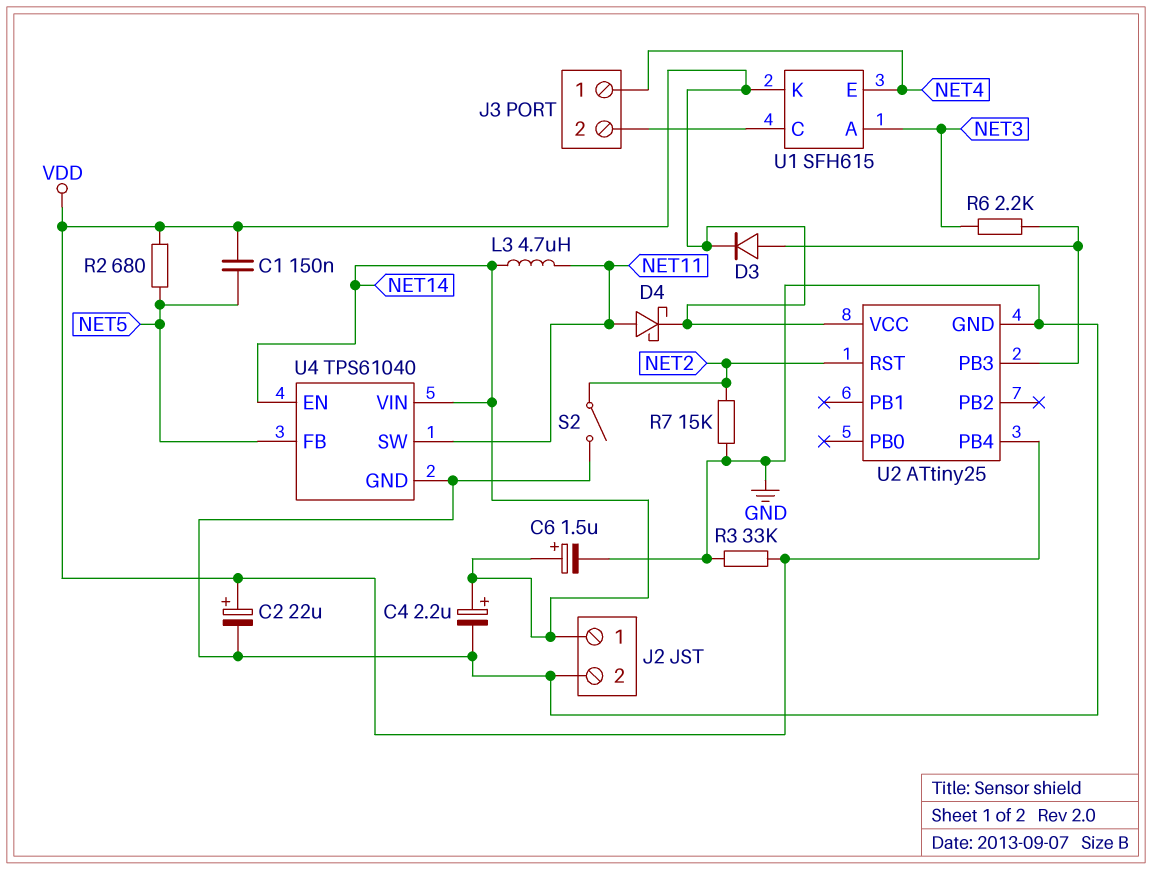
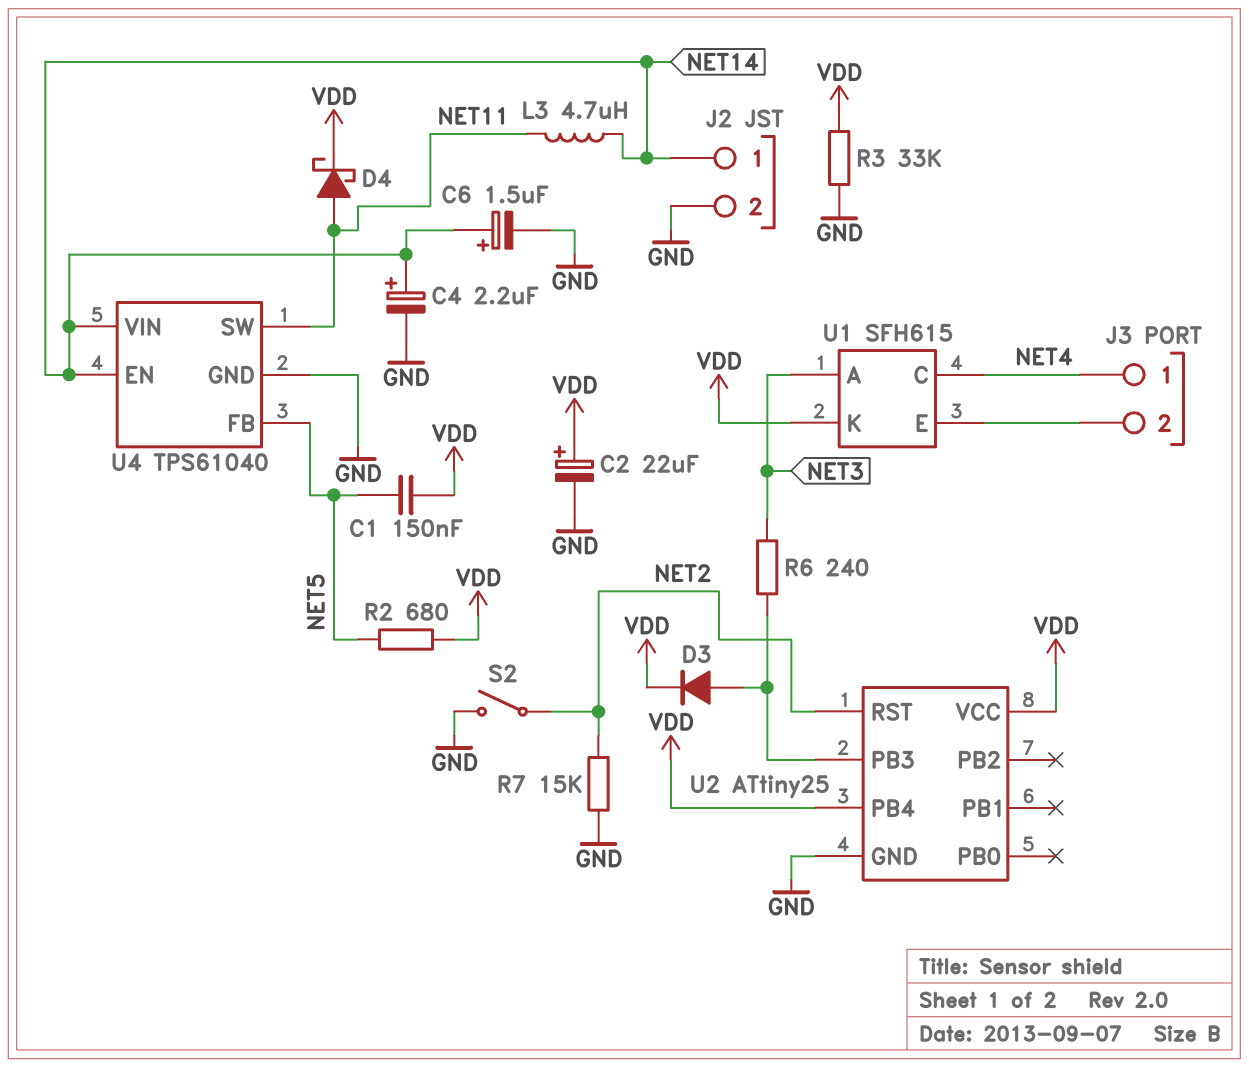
R6: 2.2k (NET3, U2/PB3) -> 240 (NET3, U2/PB3)
U1 pin C: J3/2 -> NET4
U1 pin E: NET4 -> J3/2

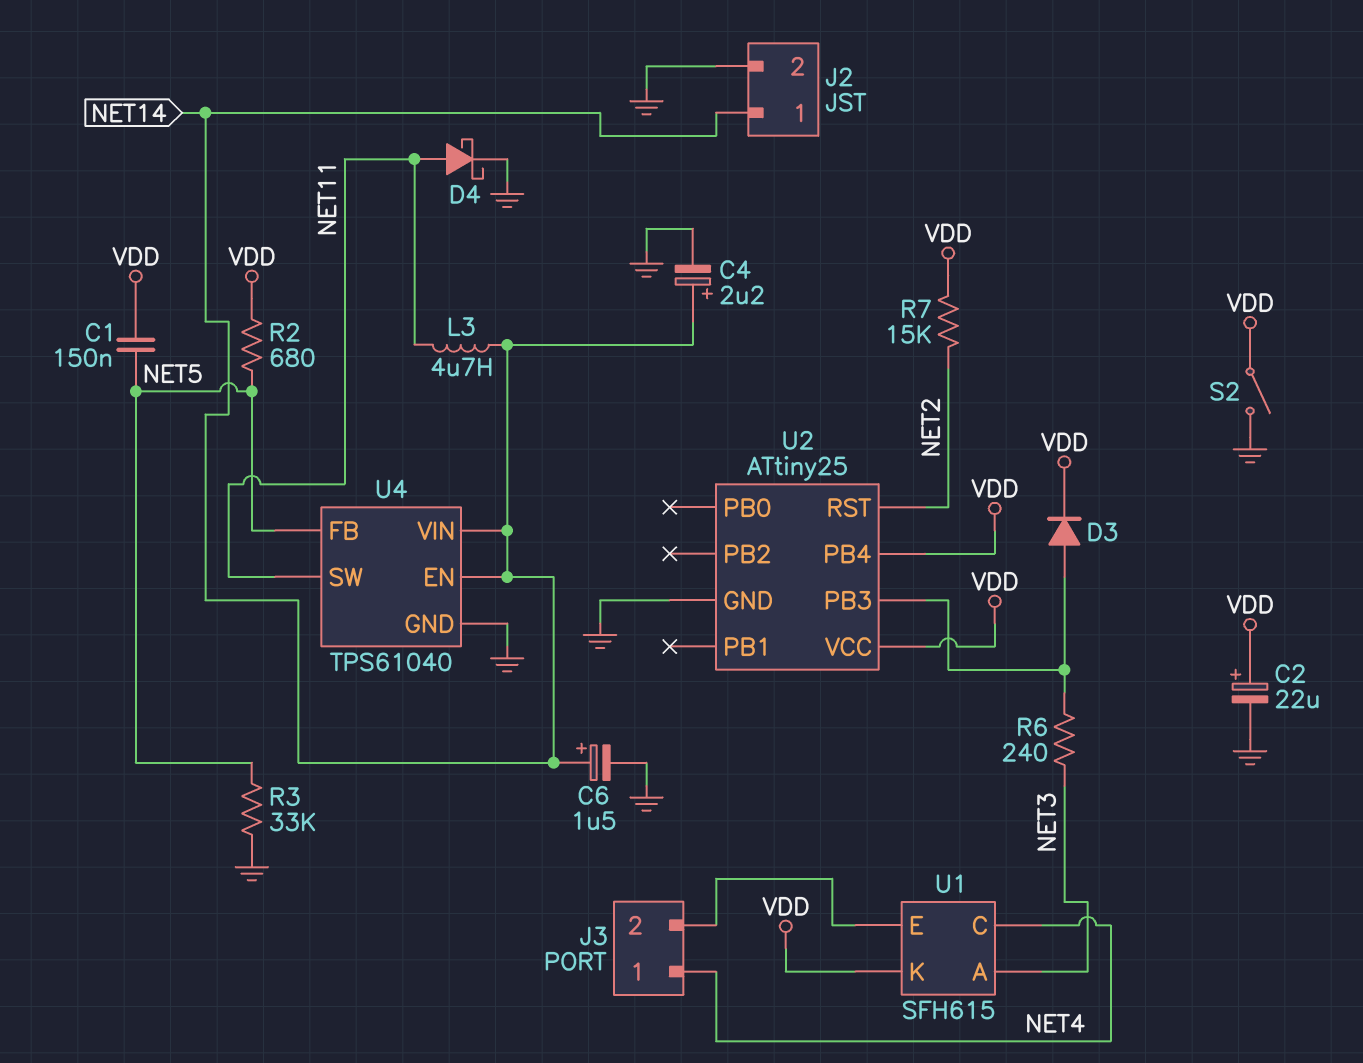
D4: schottky (A NET11, K VDD) -> schottky (A NET11, K GND)
R3: 33k (GND, VDD) -> 33k (GND, NET5)
R7: 15k (GND, NET2) -> 15k (NET2, VDD)
S2: switch (GND, NET2) -> switch (GND, VDD)

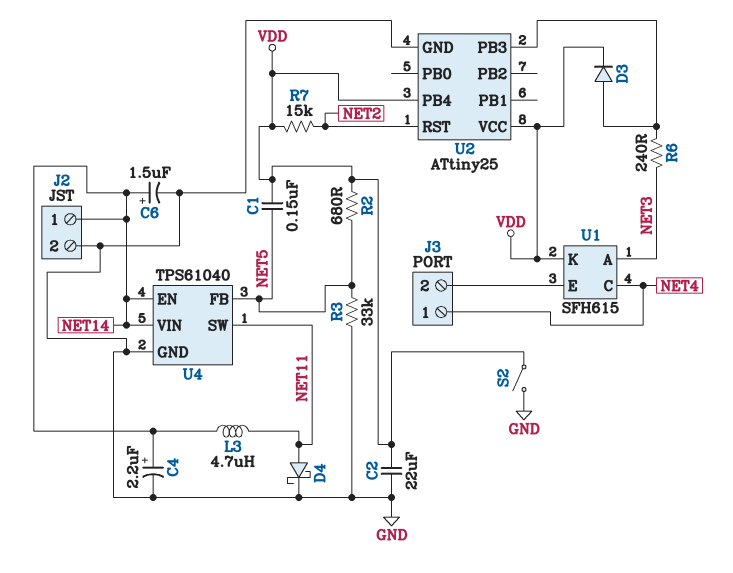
C2: 22uF (plus VDD, minus GND) -> 22uF (GND, VDD)

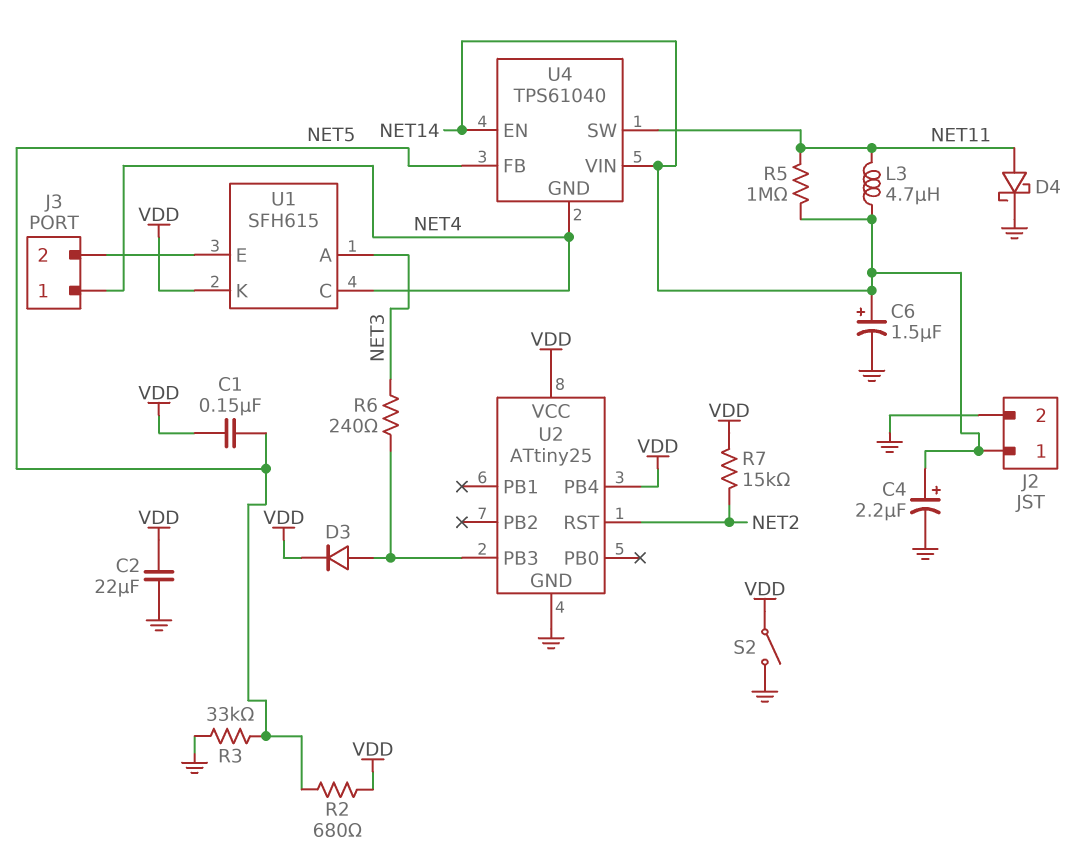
R5: none -> 1M (NET11, NET14)
U4 pin GND: GND -> NET4

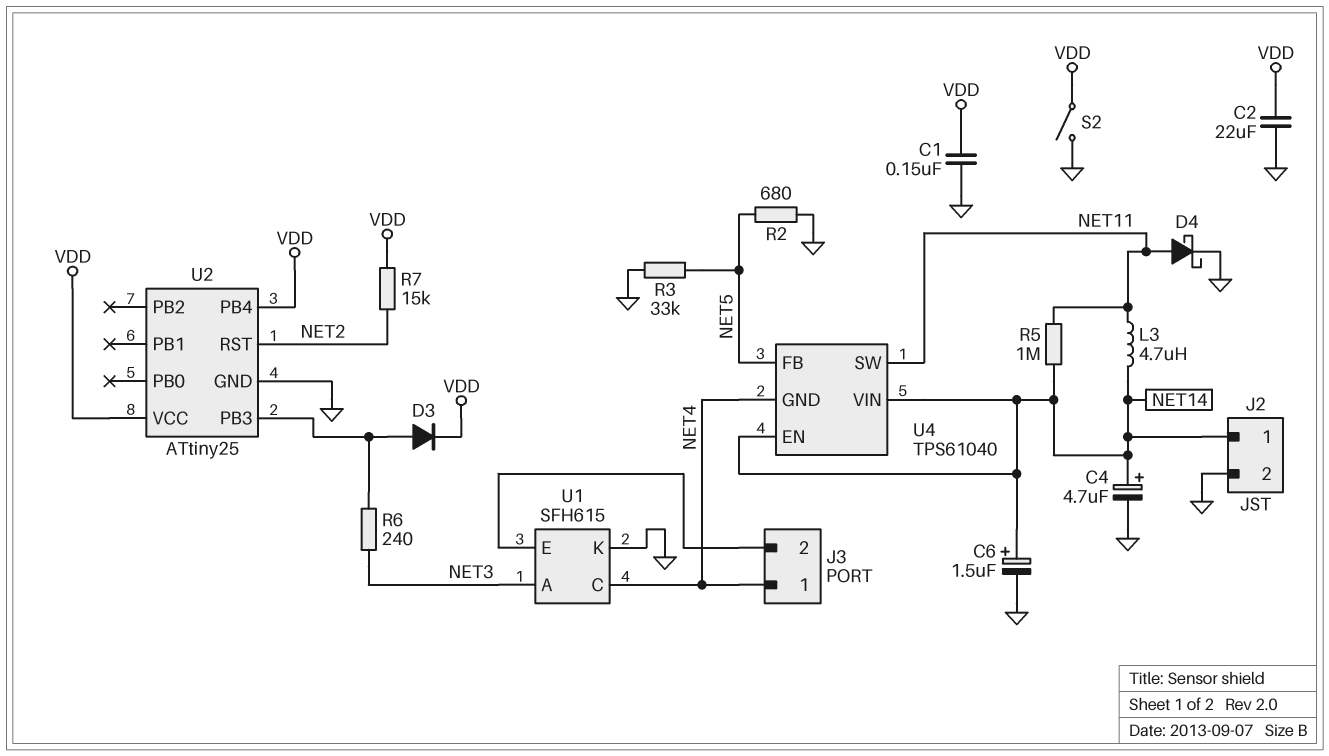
C1: 150nF (NET5, VDD) -> 150nF (GND, VDD)
C4: 2.2uF (plus NET14, minus GND) -> 4.7uF (plus NET14, minus GND)
R2: 680 (NET5, VDD) -> 680 (GND, NET5)
U1 pin K: VDD -> GND

